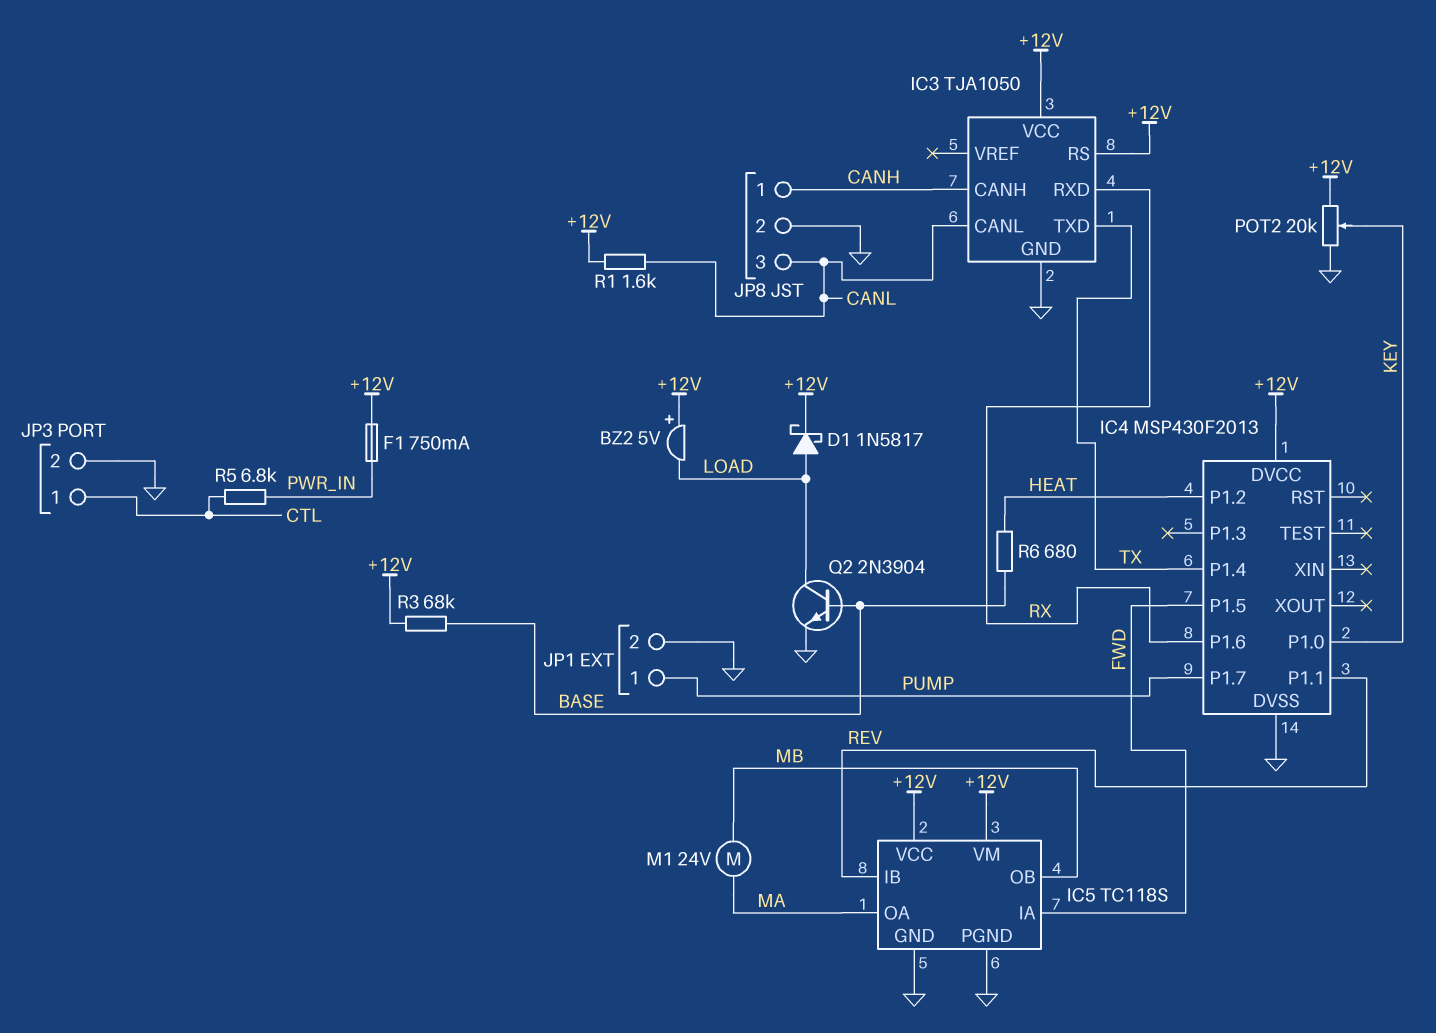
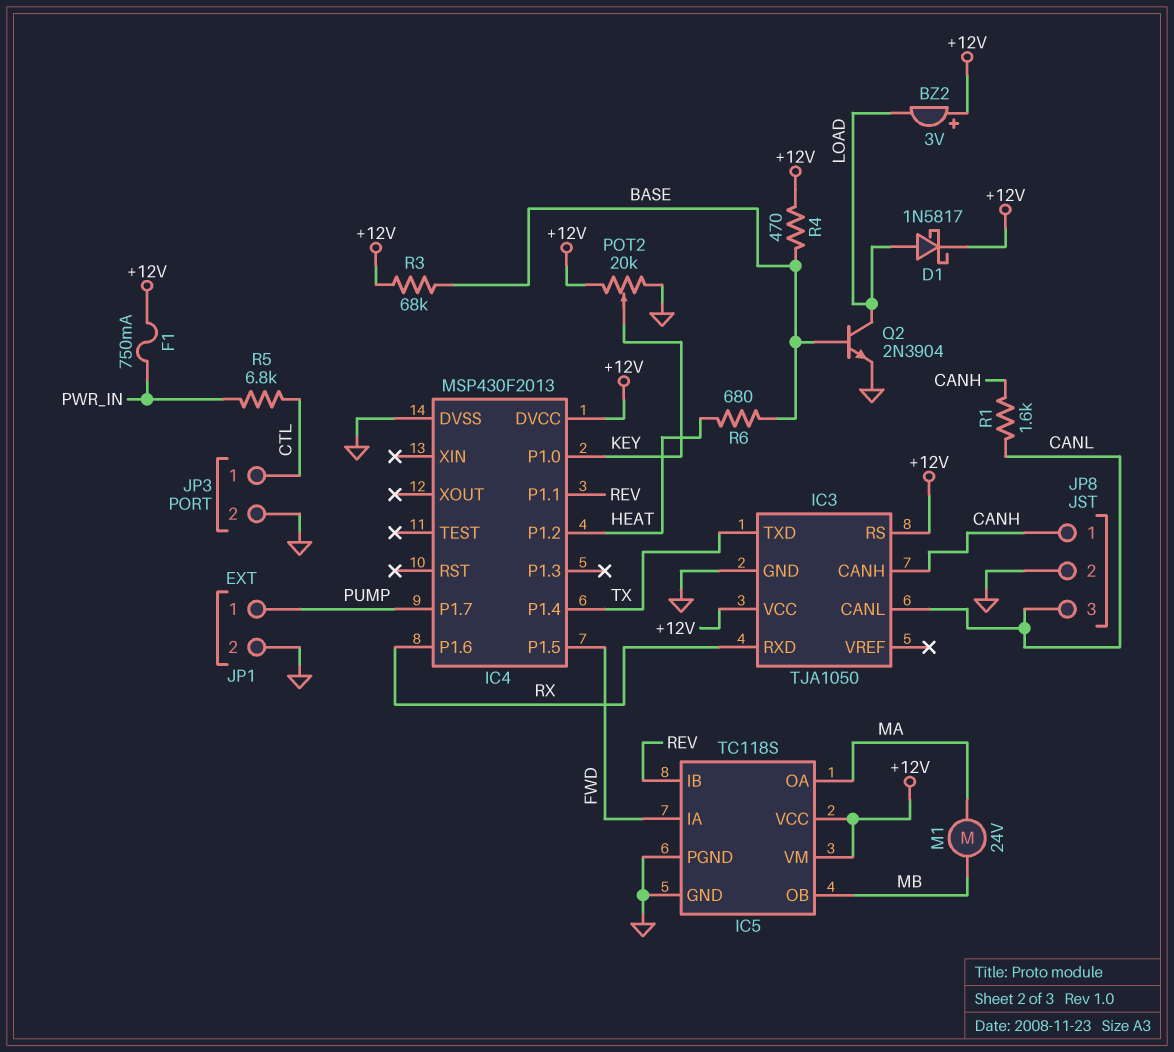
BZ2: buzzer 5V (plus +12V, minus LOAD) -> buzzer 3V (plus +12V, minus LOAD)
R1: 1.6k (+12V, CANL) -> 1.6k (CANH, CANL)
R4: none -> 470 (+12V, BASE)

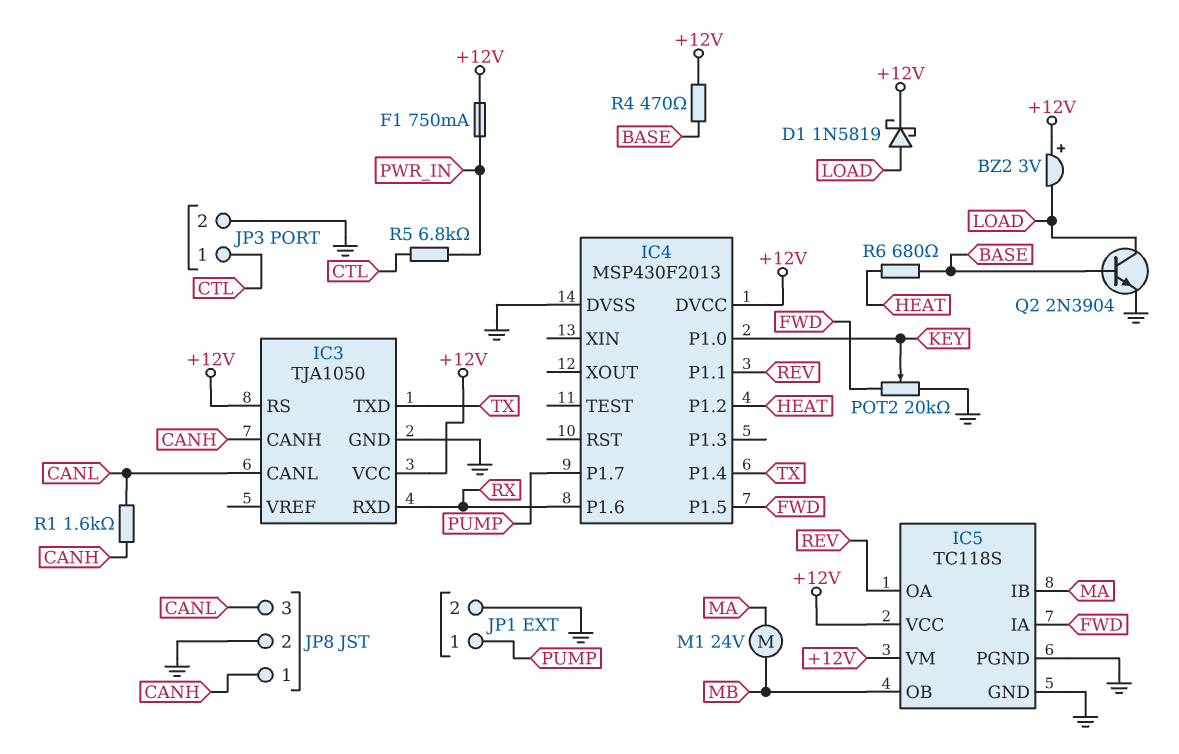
D1: schottky 1N5817 (A LOAD, K +12V) -> schottky 1N5819 (A LOAD, K +12V)
IC5 pin IB: REV -> MA
IC5 pin OA: MA -> REV
POT2: 20k (+12V, GND, wiper KEY) -> 20k (FWD, GND, wiper KEY)
R3: 68k (+12V, BASE) -> none

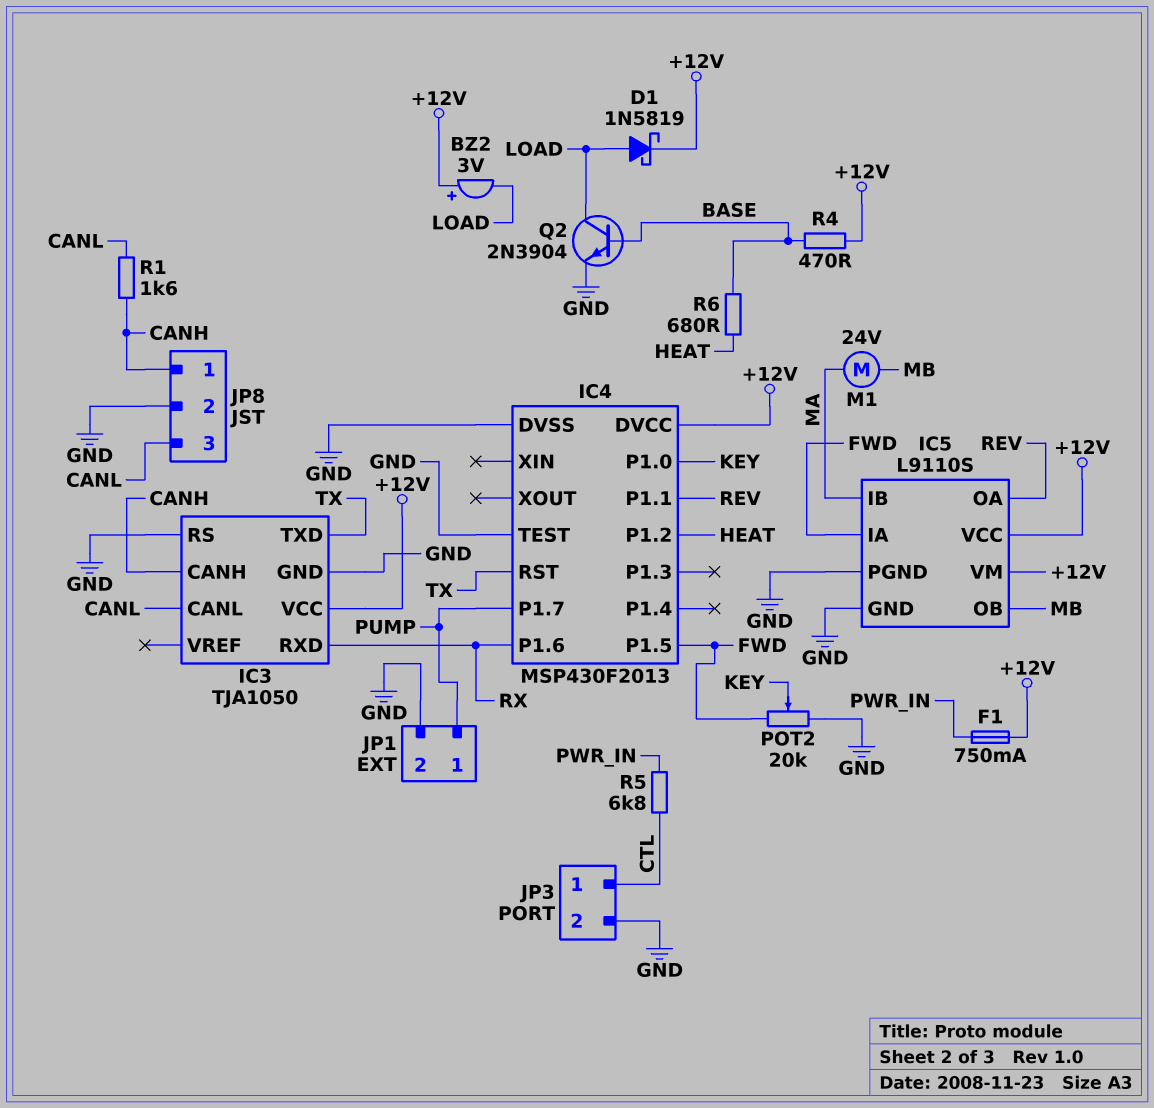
IC3 pin RS: +12V -> GND
IC4 pin P1.4: TX -> none
IC4 pin RST: none -> TX
IC4 pin TEST: none -> GND
IC5: TC118S -> L9110S

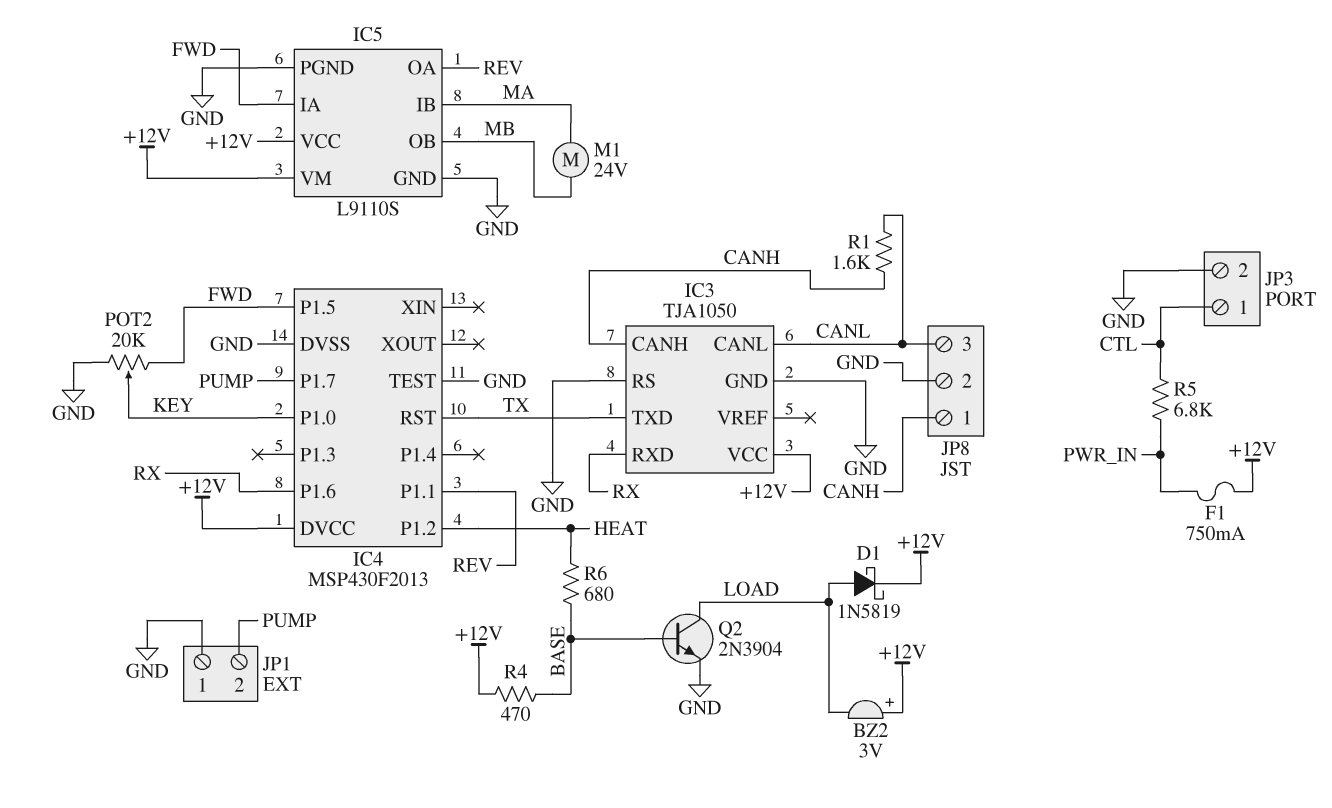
JP1 pin 1: PUMP -> GND
JP1 pin 2: GND -> PUMP

